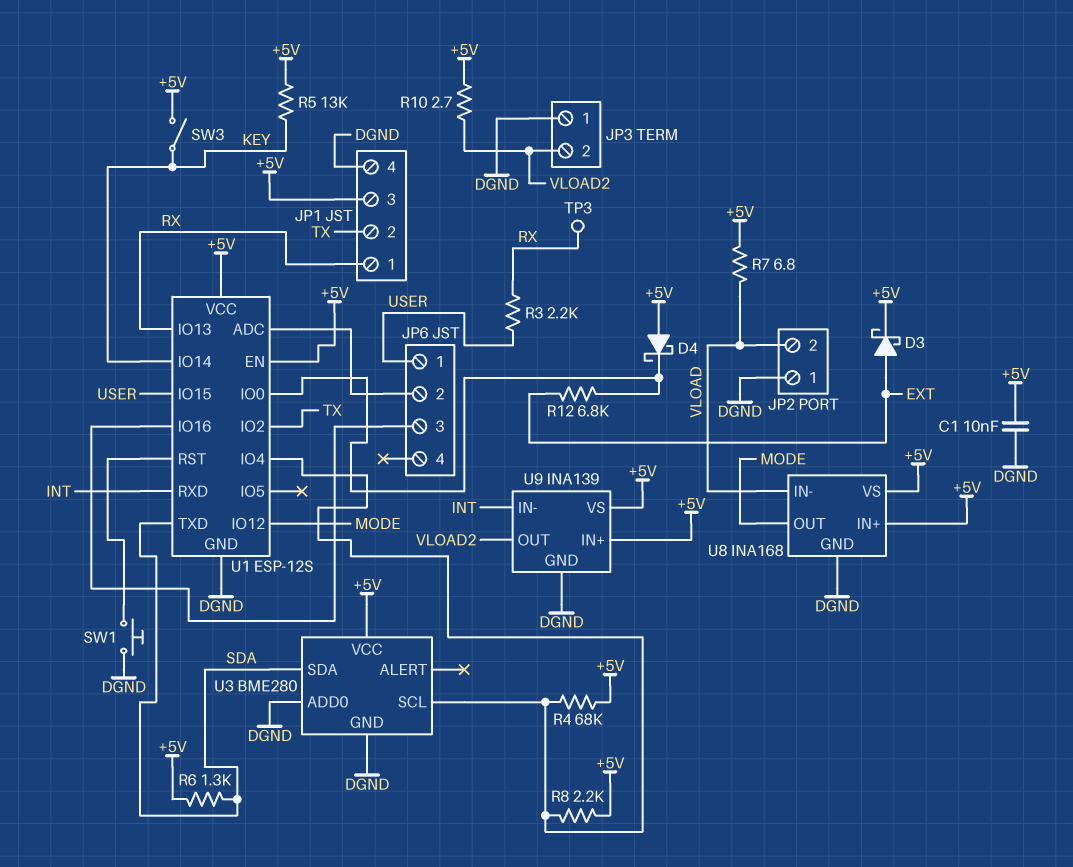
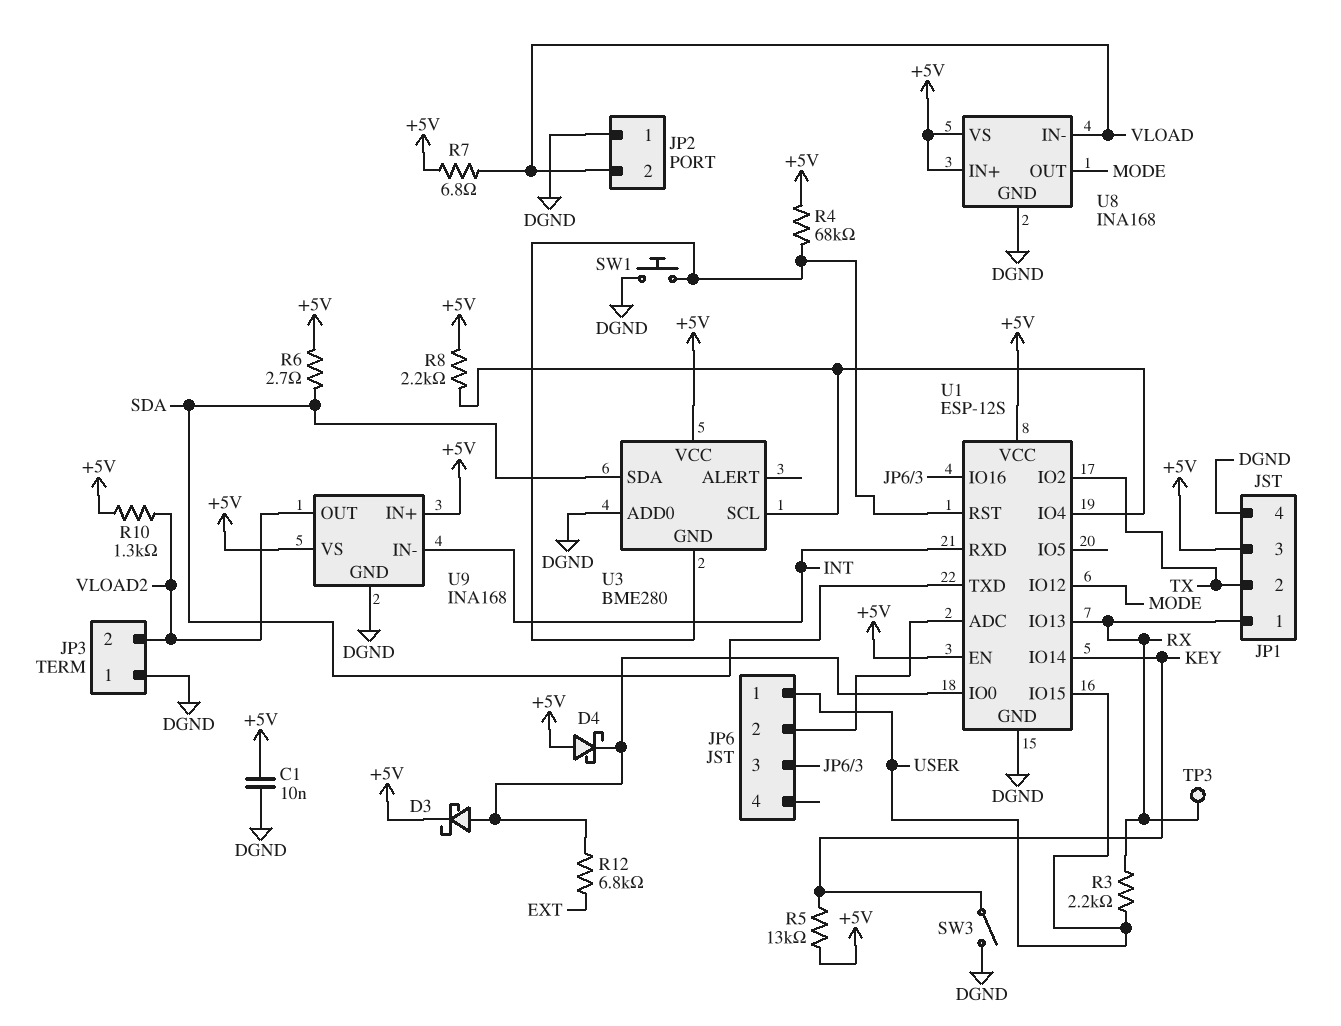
D3: schottky (A EXT, K +5V) -> schottky (A U1/IO0, K +5V)
R4: 68k (+5V, U1/IO4) -> 68k (+5V, U1/RST)
R6: 1.3k (+5V, SDA) -> 2.7 (+5V, SDA)
R10: 2.7 (+5V, VLOAD2) -> 1.3k (+5V, VLOAD2)
SW3: switch (+5V, KEY) -> switch (DGND, KEY)
U3 pin GND: DGND -> U1/RST
U9: INA139 -> INA168

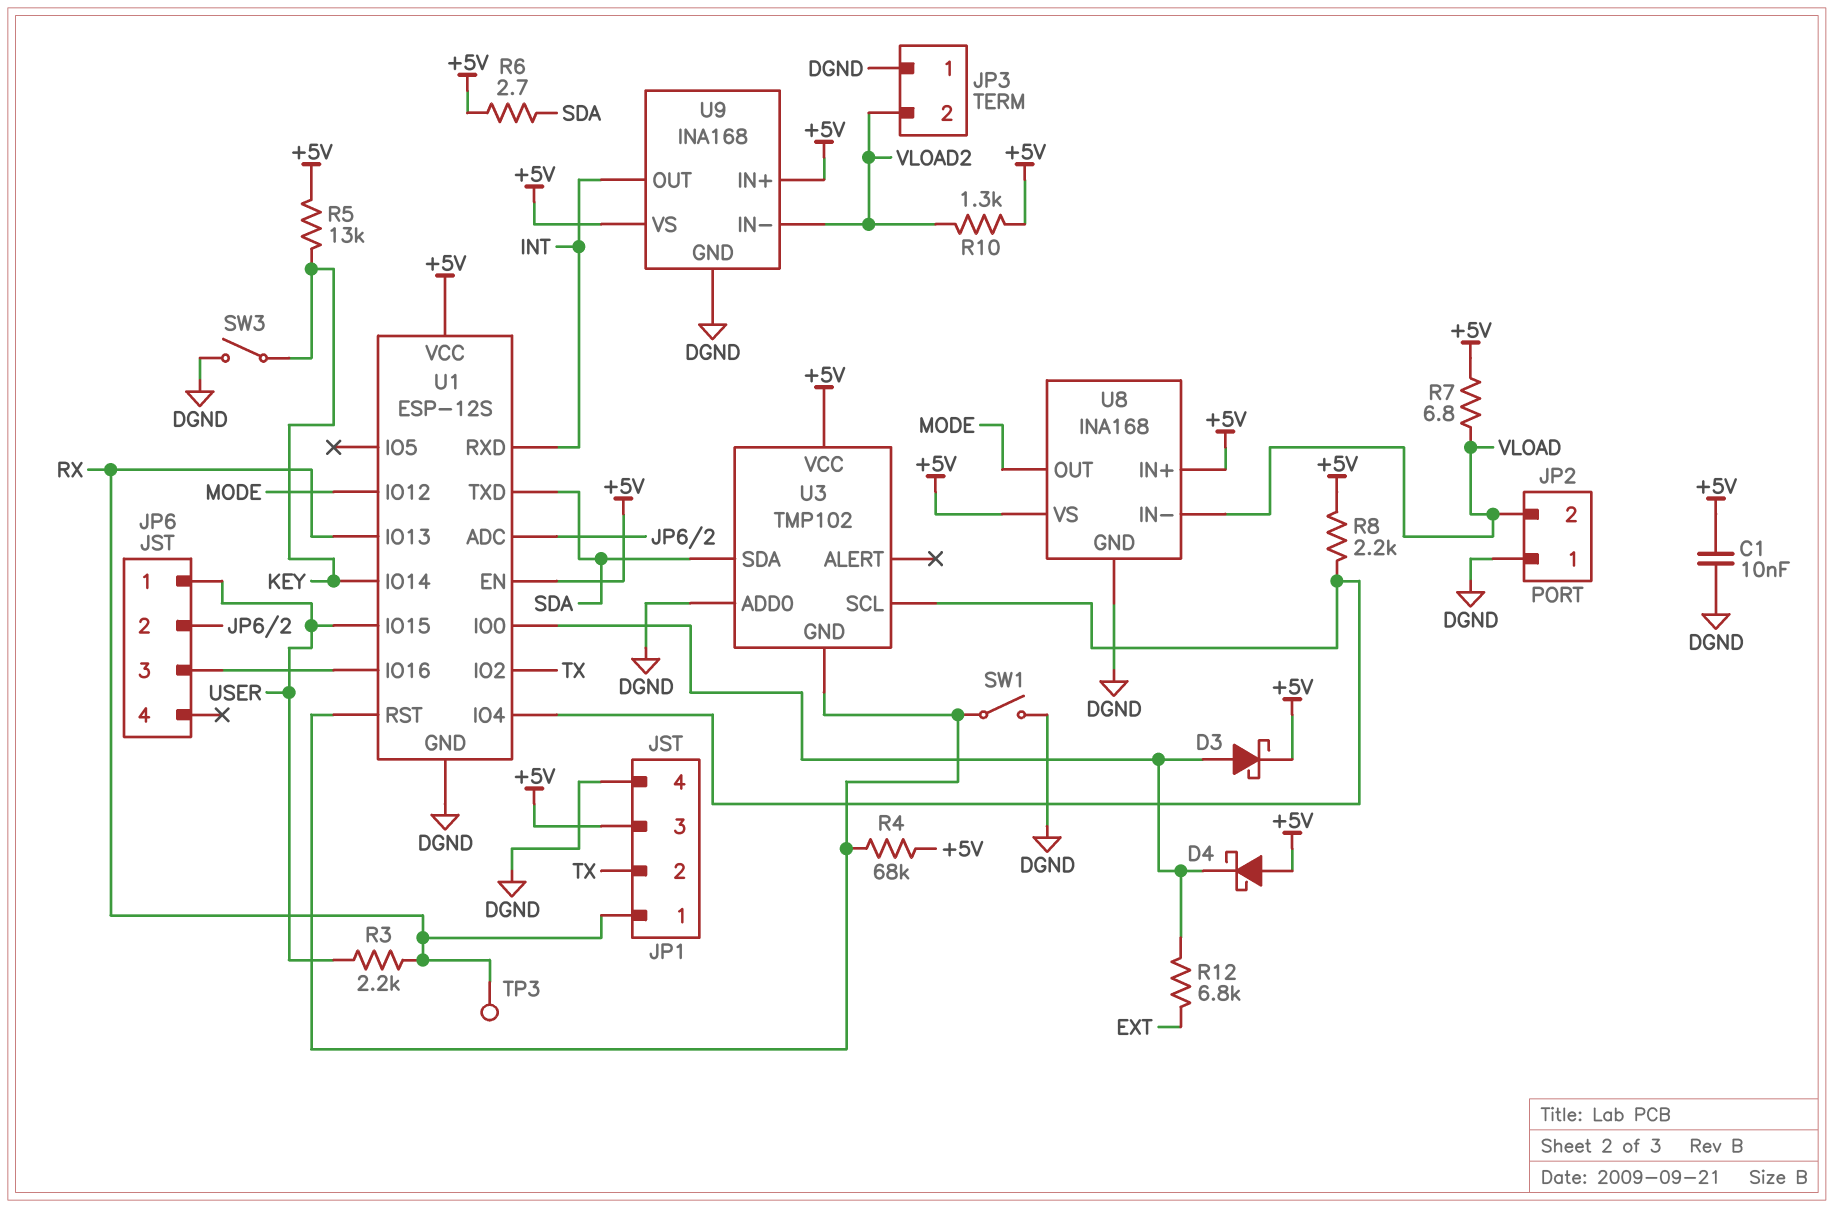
SW1: button (DGND, U1/RST) -> switch (DGND, U1/RST)
U3: BME280 -> TMP102
U9 pin IN-: INT -> VLOAD2
U9 pin OUT: VLOAD2 -> INT

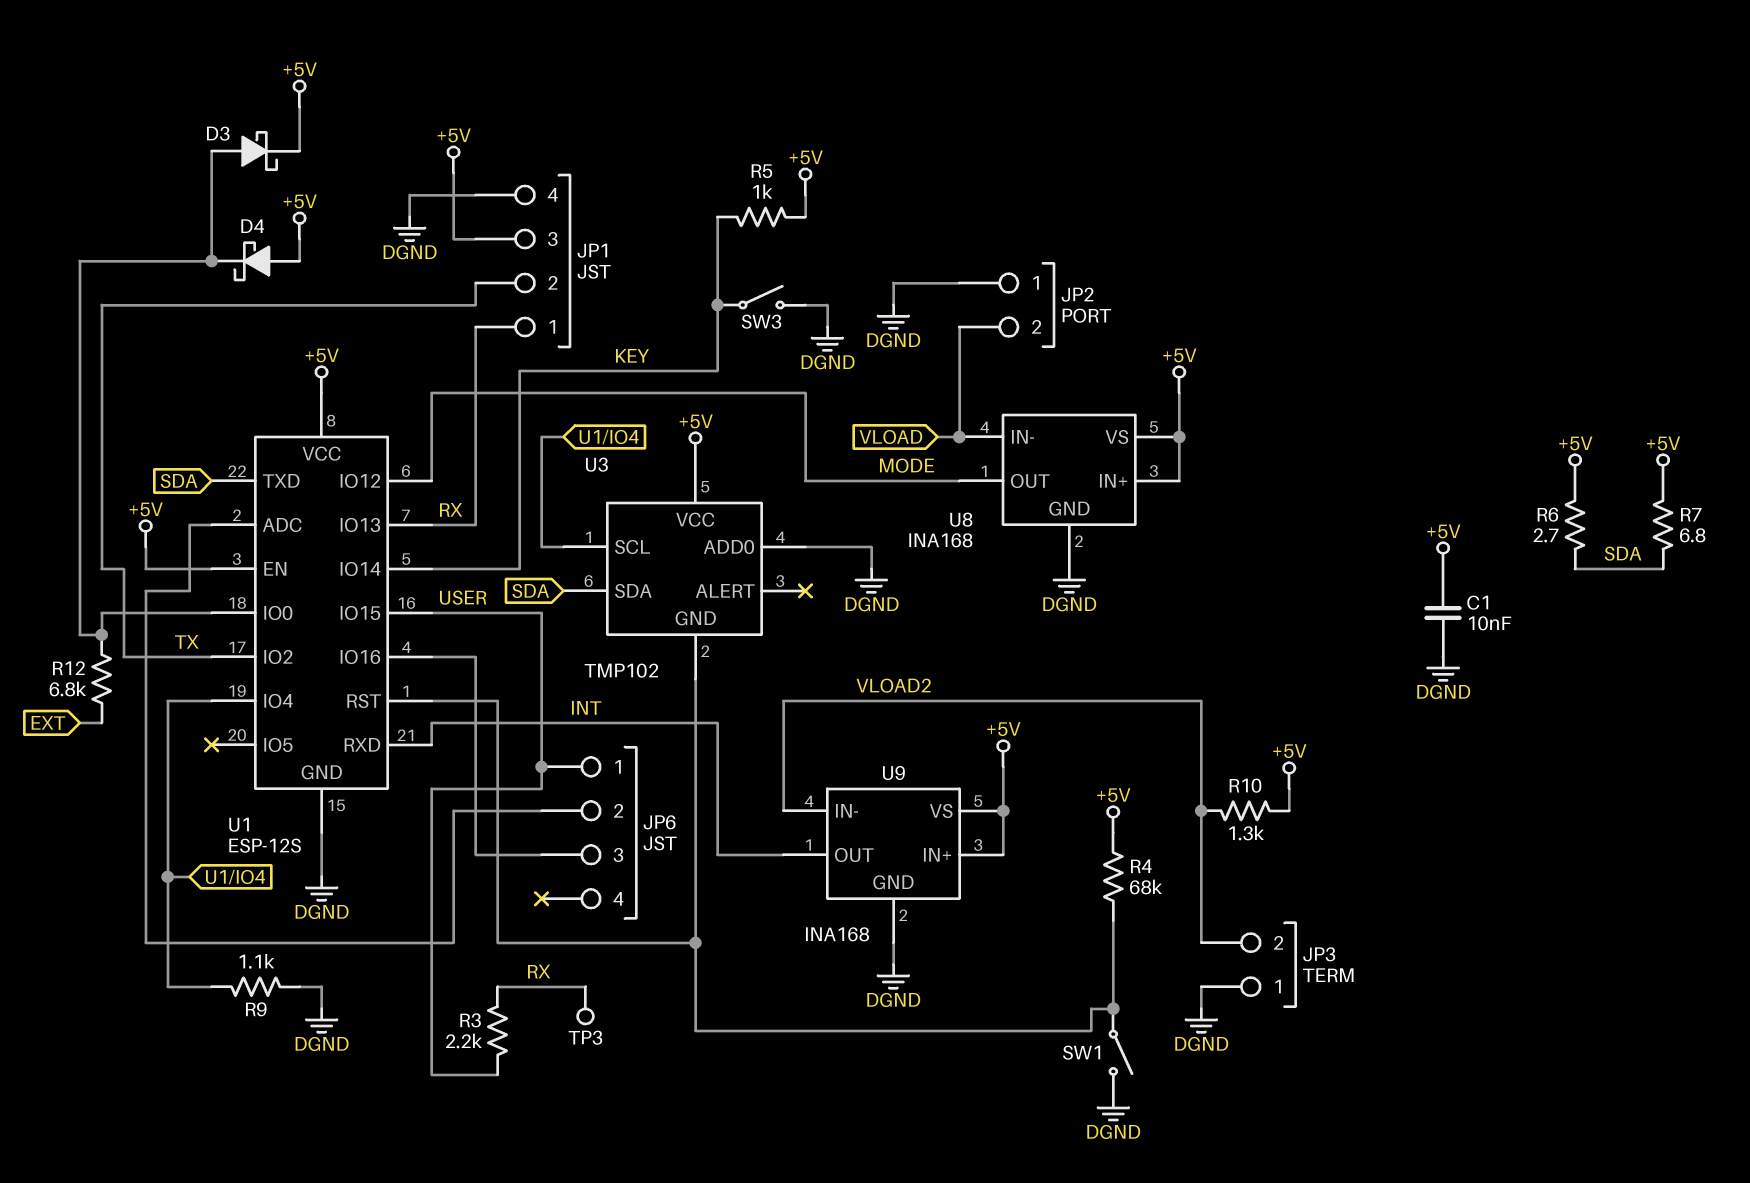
R5: 13k (+5V, KEY) -> 1k (+5V, KEY)
R7: 6.8 (+5V, VLOAD) -> 6.8 (+5V, SDA)
R8: 2.2k (+5V, U1/IO4) -> none
R9: none -> 1.1k (DGND, U1/IO4)

